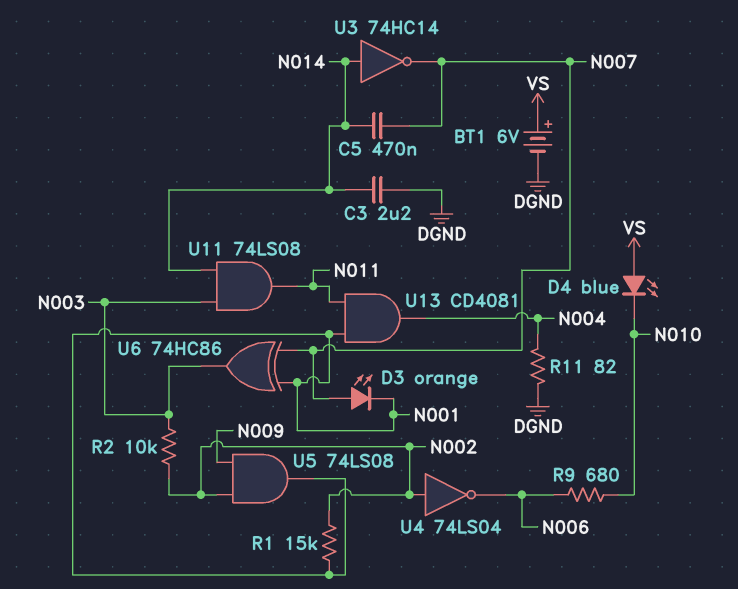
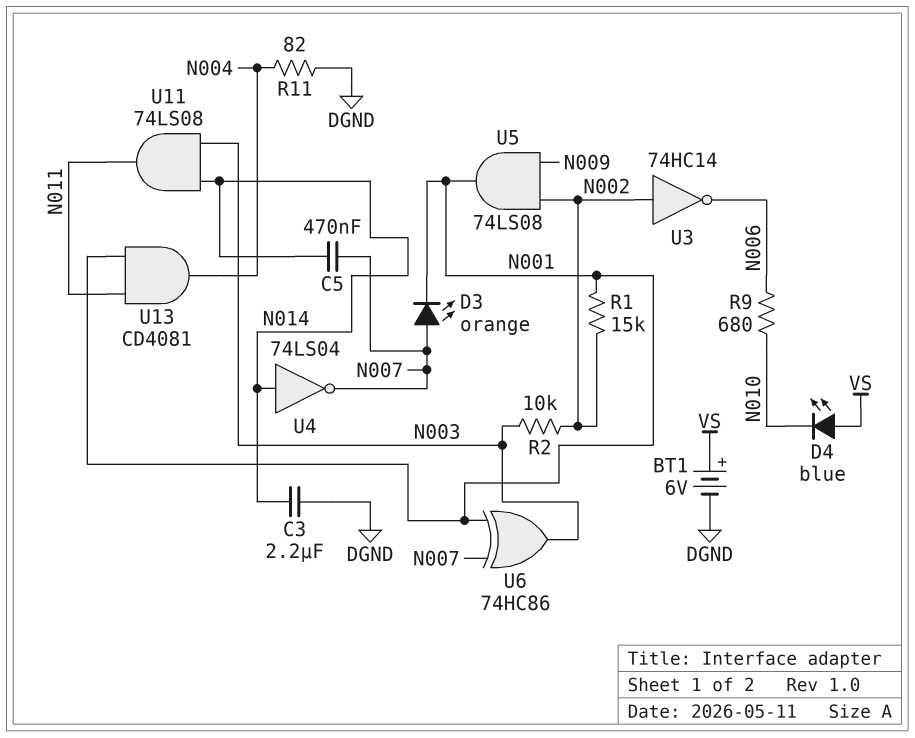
U3: NOT 74HC14 (in N014, out N007) -> NOT 74HC14 (in N002, out N006)
U4: NOT 74LS04 (in N002, out N006) -> NOT 74LS04 (in N014, out N007)

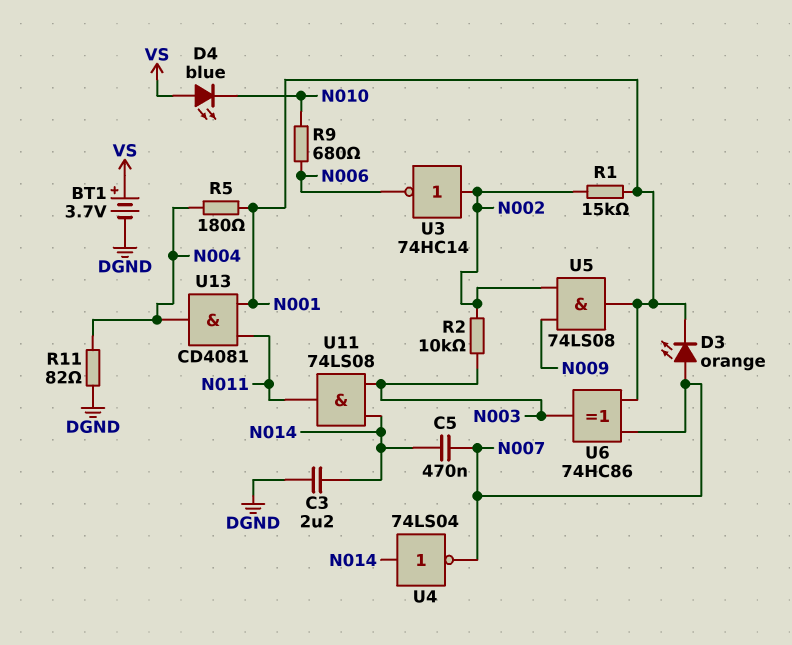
BT1: 6V (plus VS, minus DGND) -> 3.7V (plus VS, minus DGND)
R5: none -> 180 (N001, N004)

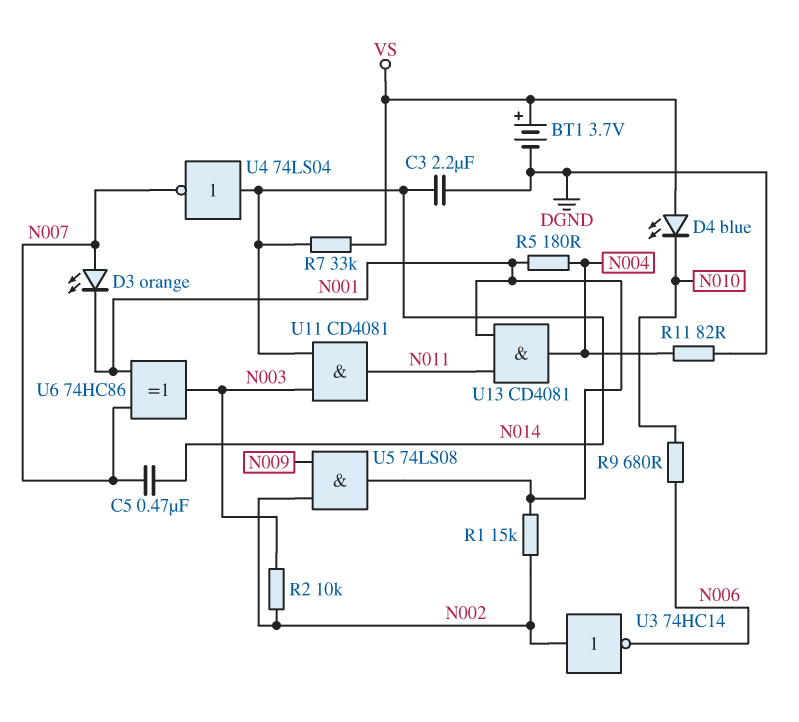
R7: none -> 33k (N014, VS)
U11: AND 74LS08 (in N003, in N014, out N011) -> AND CD4081 (in N003, in N014, out N011)

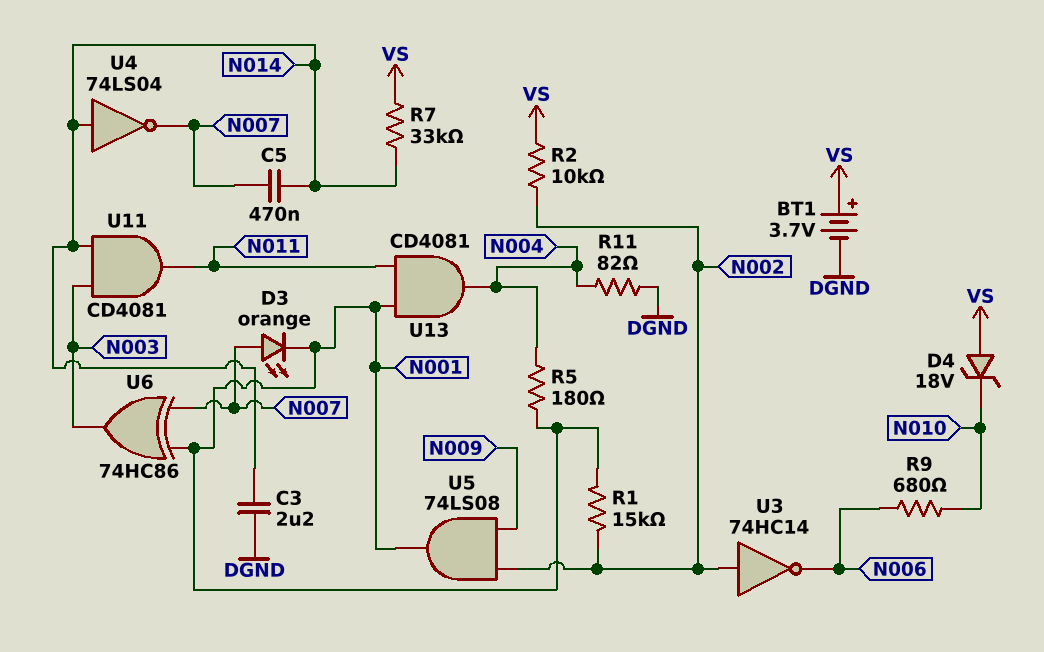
D4: LED blue (A VS, K N010) -> zener 18V (A VS, K N010)
R2: 10k (N002, N003) -> 10k (N002, VS)

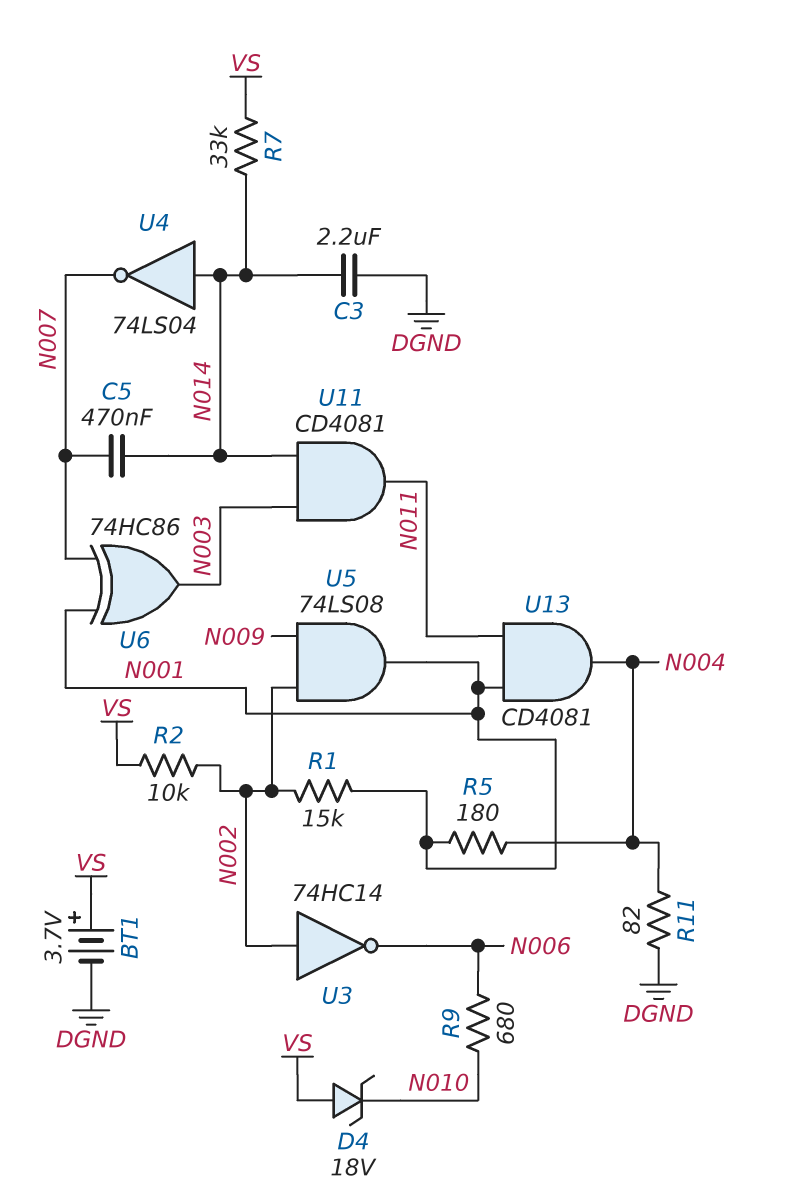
D3: LED orange (A N007, K N001) -> none

